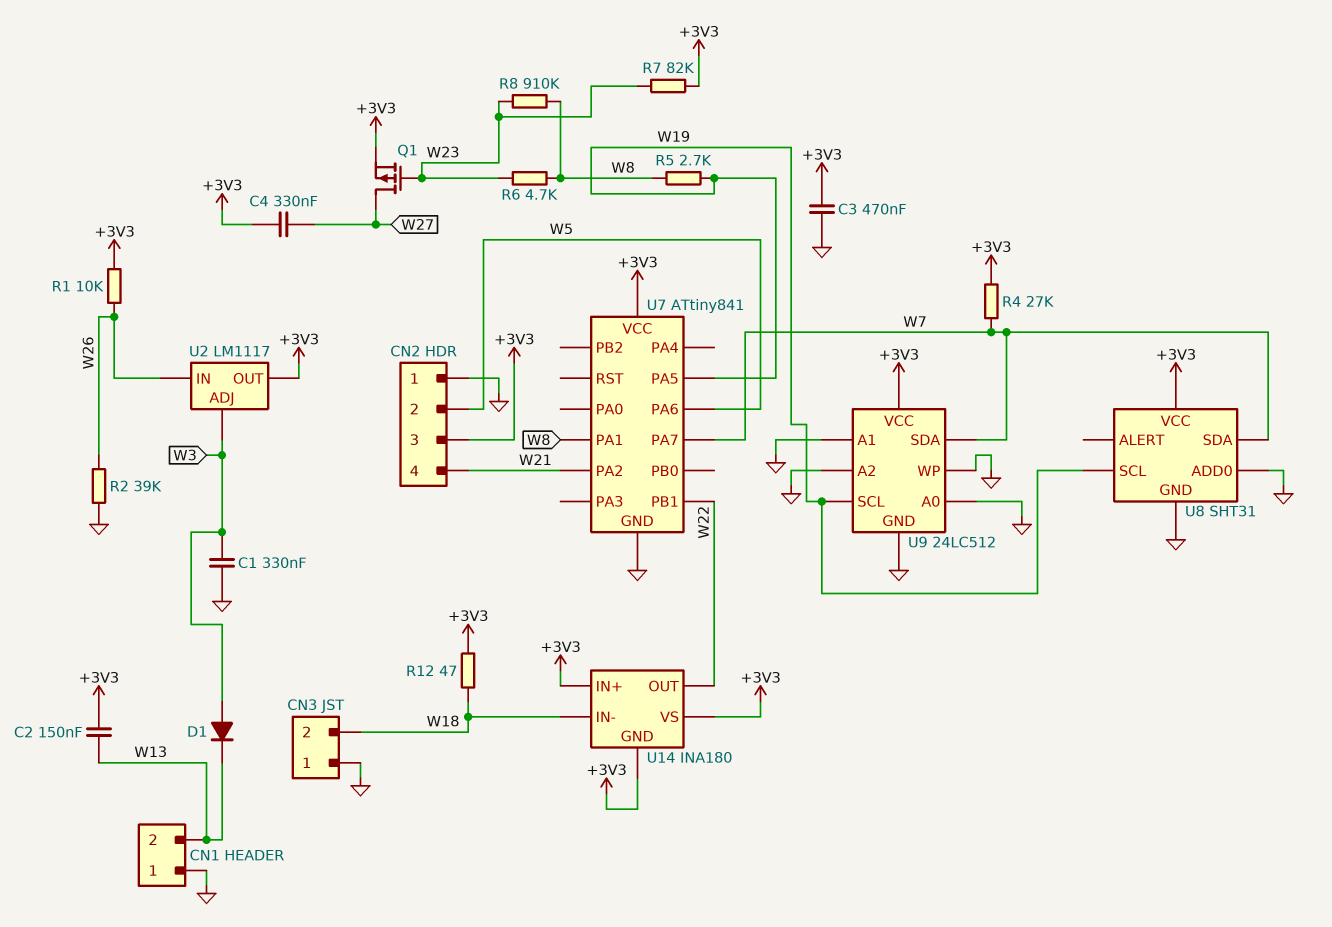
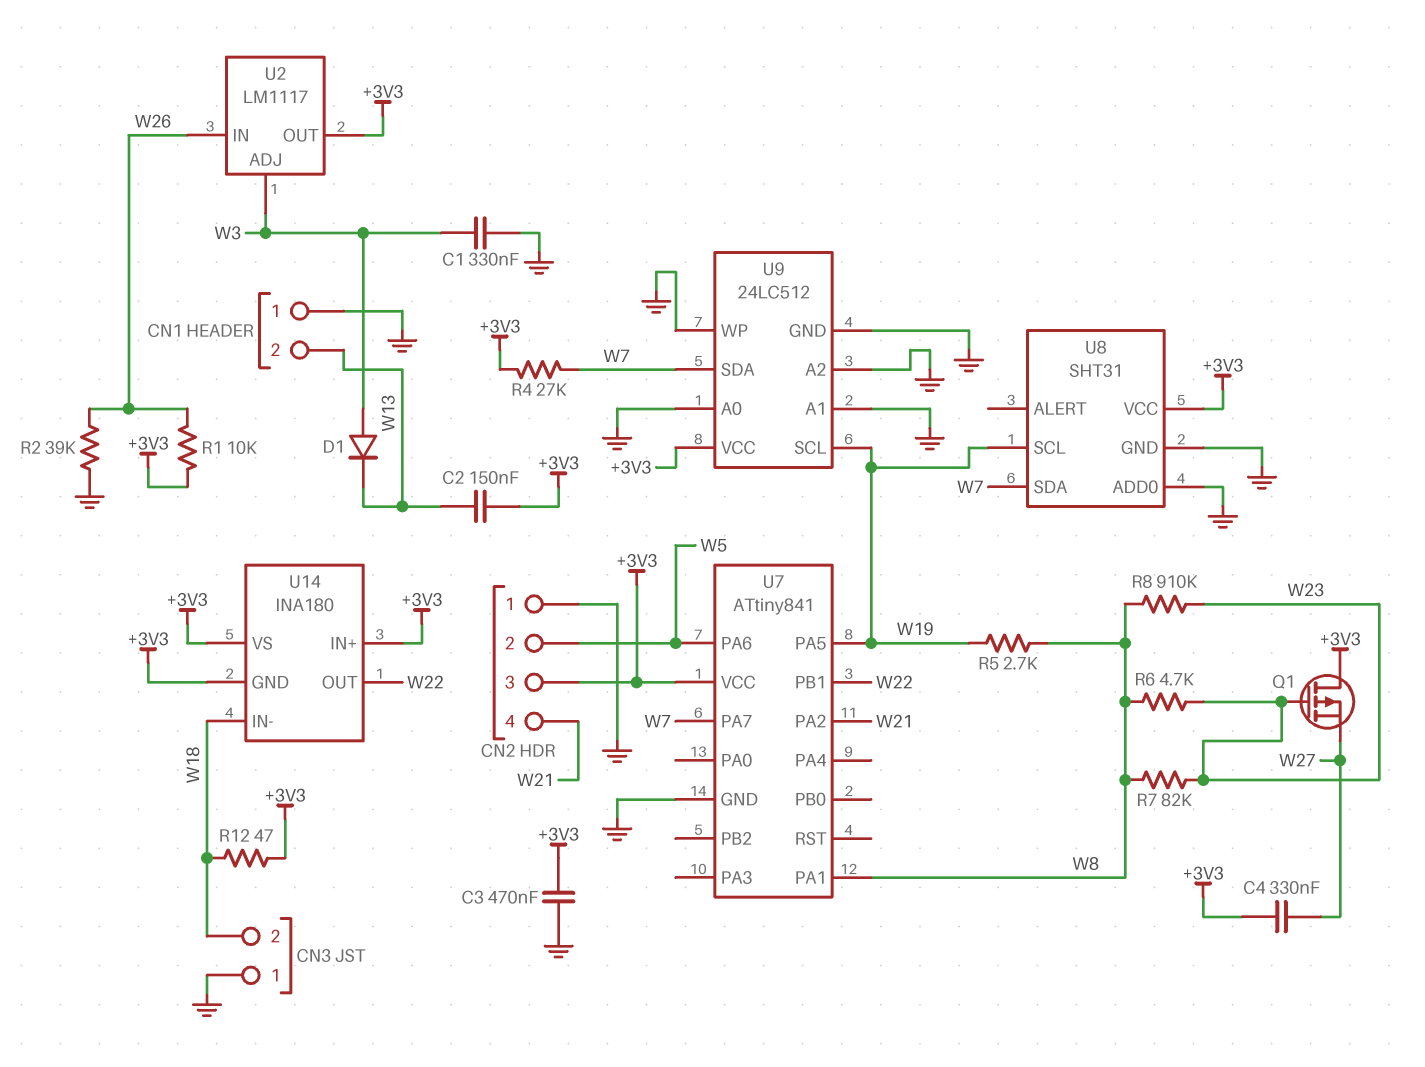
Q1: PMOS (G W23, D W27, S +3V3) -> PMOS (G W23, D +3V3, S W27)
R7: 82k (+3V3, W23) -> 82k (W8, W23)

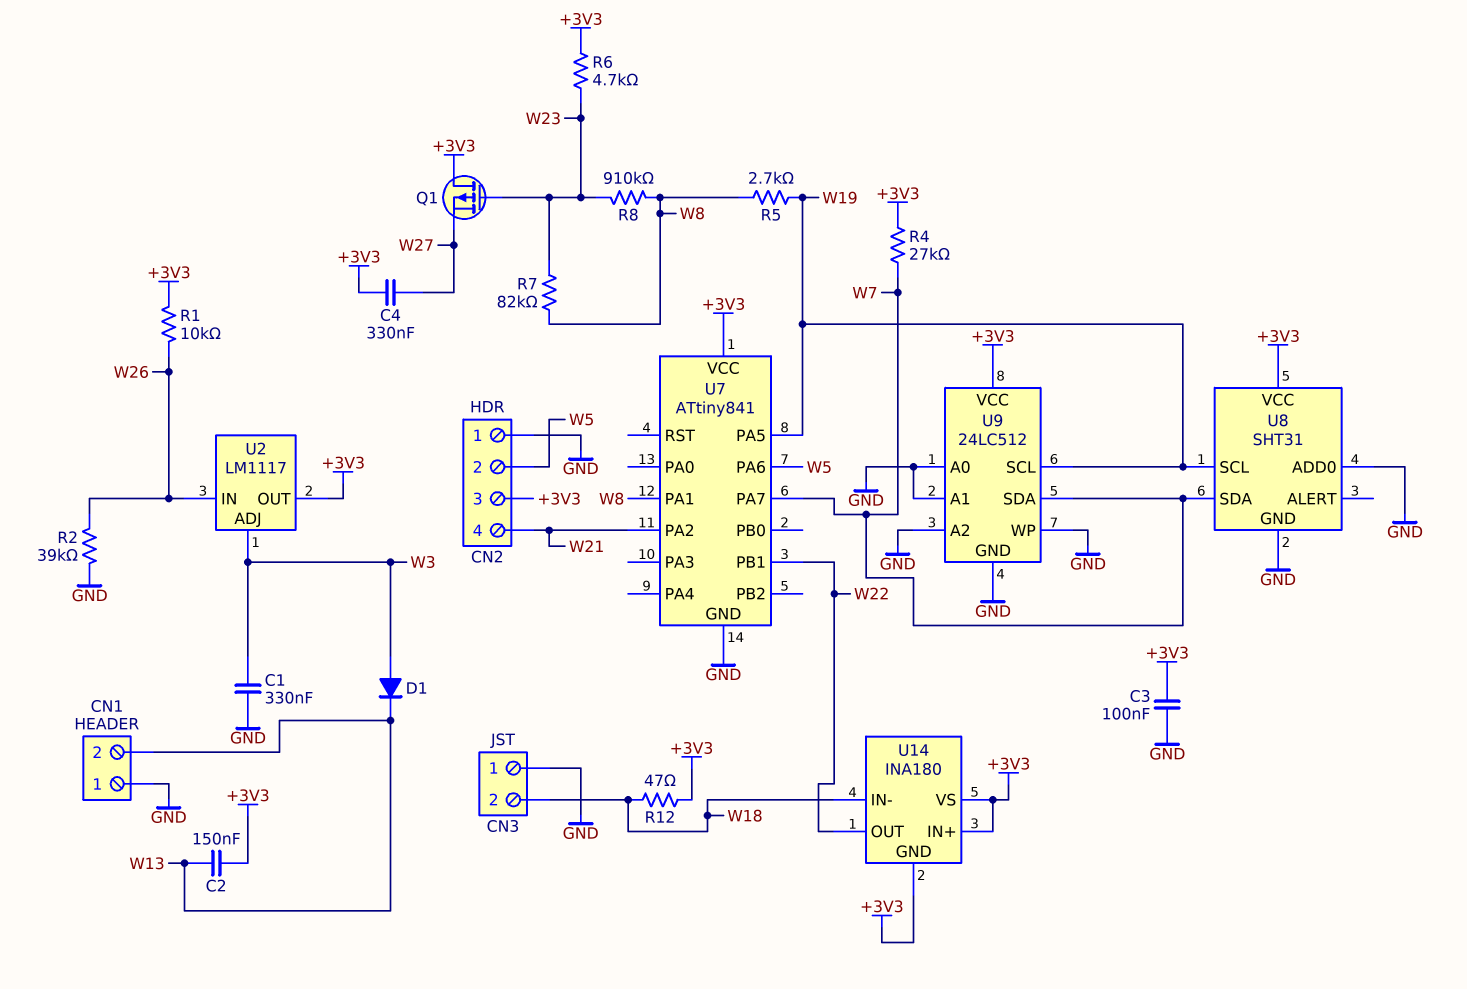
C3: 470nF (+3V3, GND) -> 100nF (+3V3, GND)
R6: 4.7k (W8, W23) -> 4.7k (+3V3, W23)

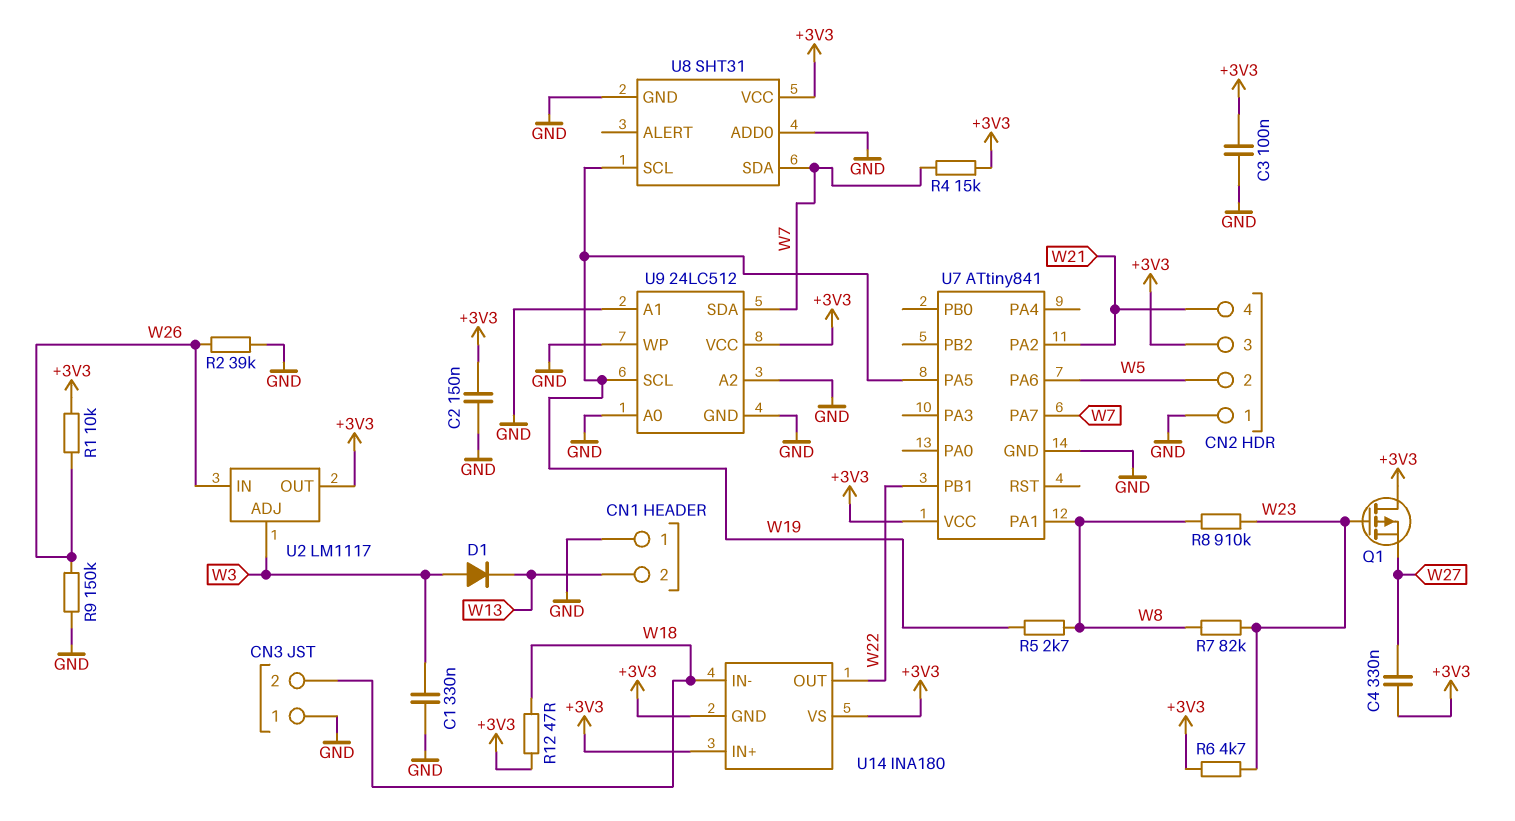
C2: 150nF (+3V3, W13) -> 150nF (+3V3, GND)
R4: 27k (+3V3, W7) -> 15k (+3V3, W7)
R9: none -> 150k (GND, W26)

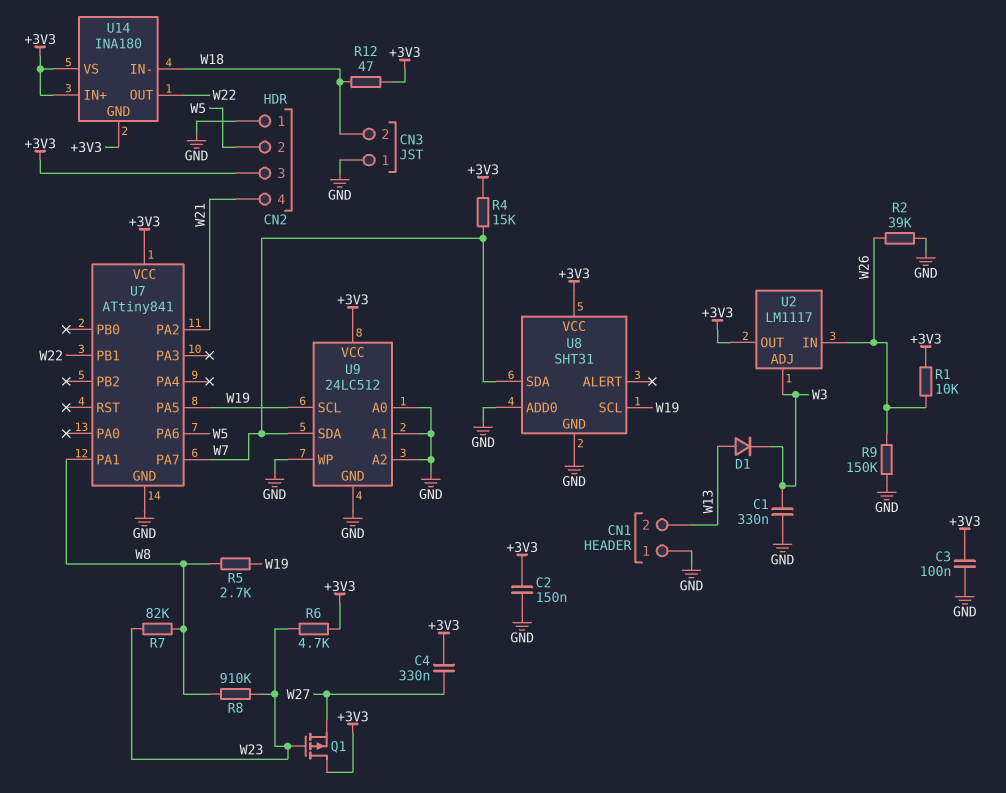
D1: diode (A W3, K W13) -> diode (A W13, K W3)

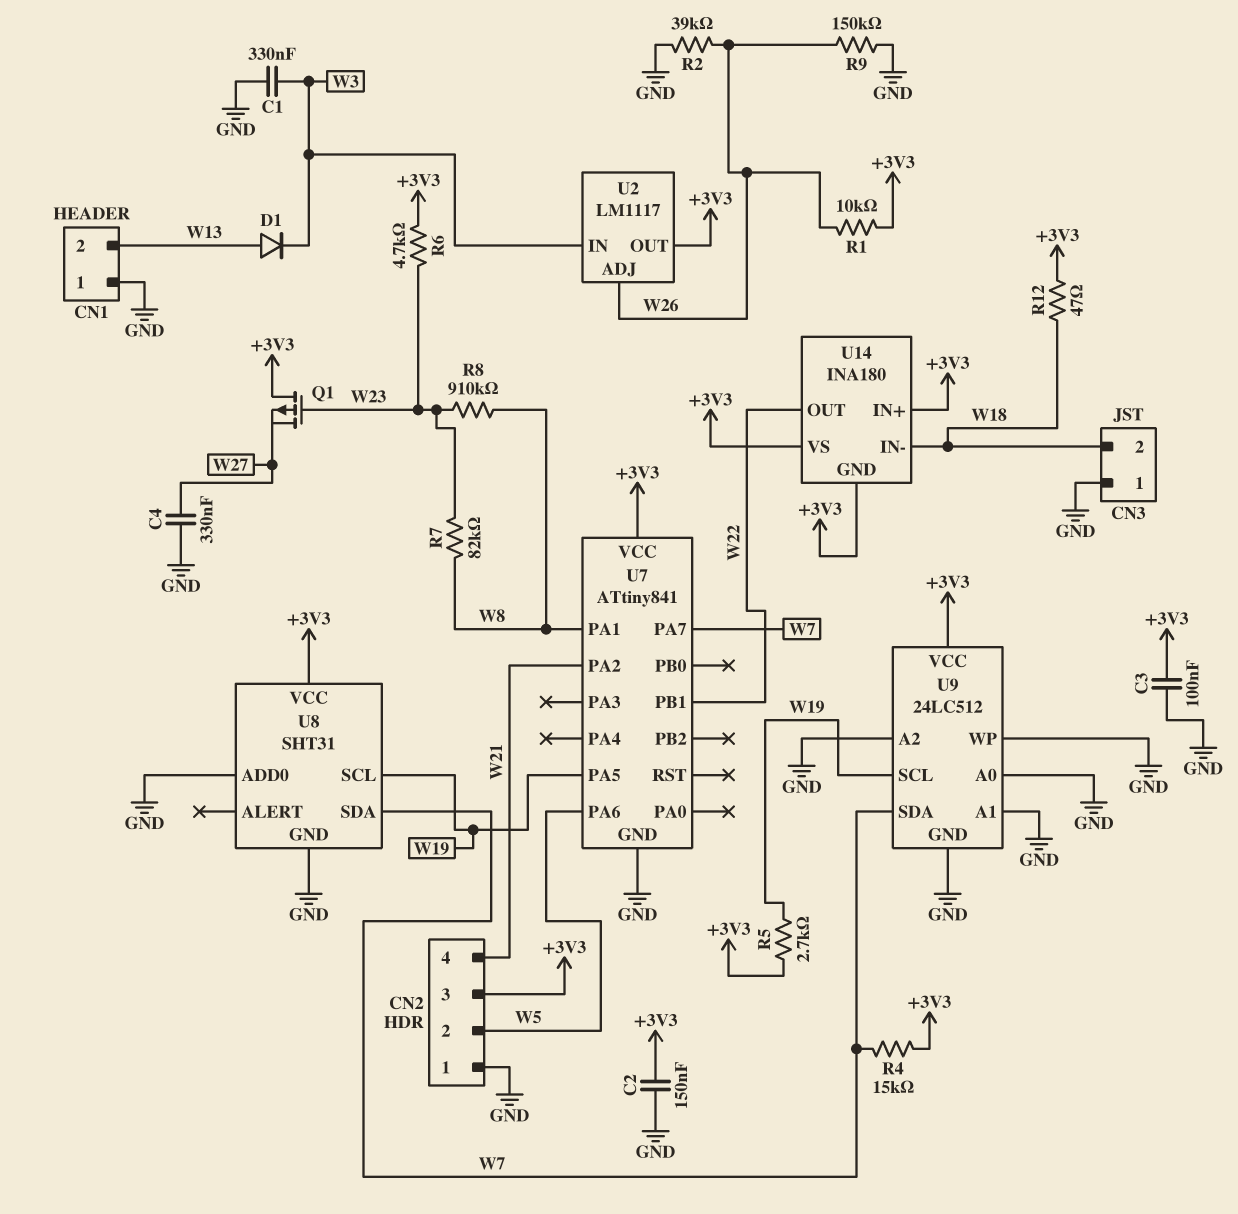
C4: 330nF (+3V3, W27) -> 330nF (GND, W27)
R5: 2.7k (W8, W19) -> 2.7k (+3V3, W19)
U2 pin ADJ: W3 -> W26
U2 pin IN: W26 -> W3

